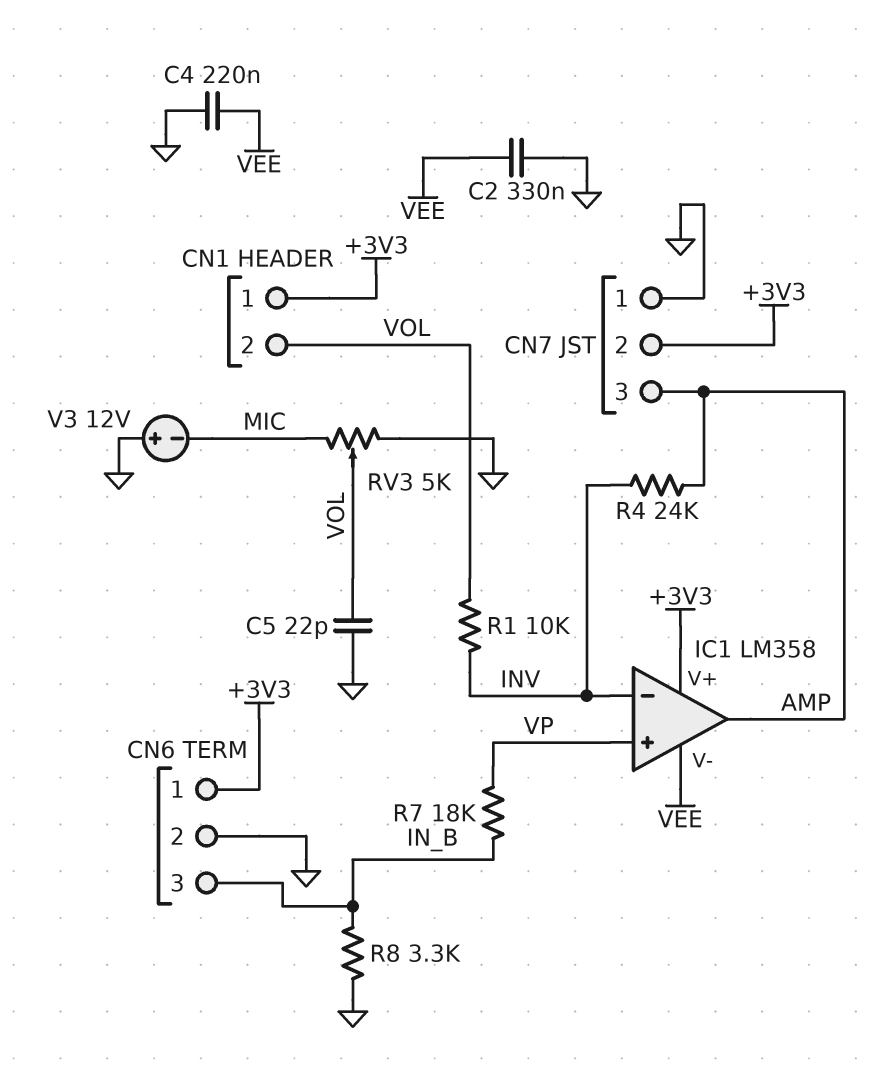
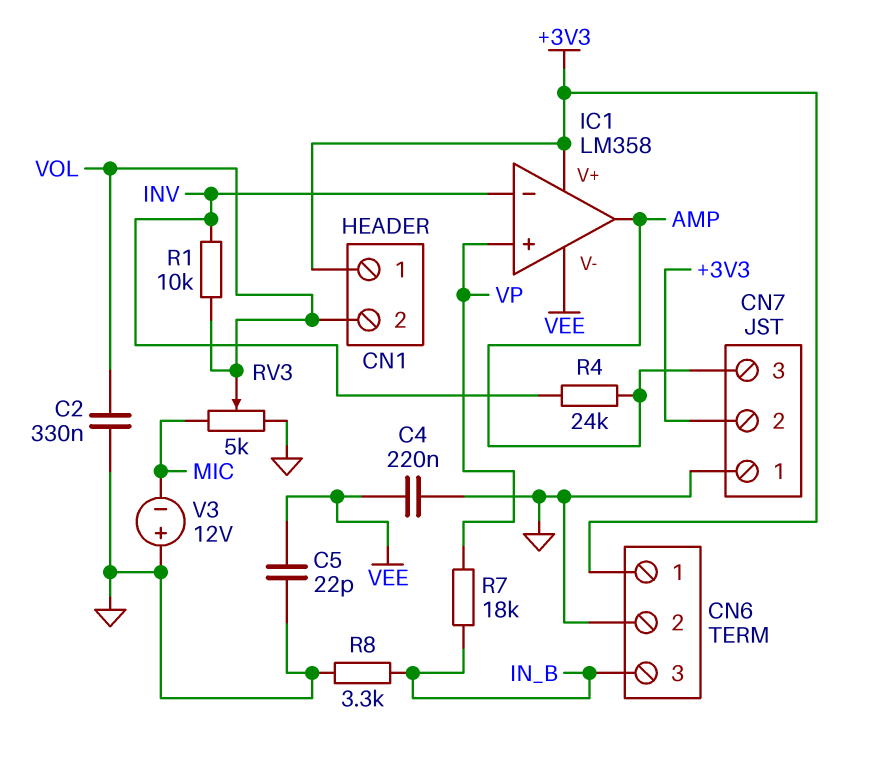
C2: 330nF (GND, VEE) -> 330nF (GND, VOL)
C5: 22pF (GND, VOL) -> 22pF (GND, VEE)

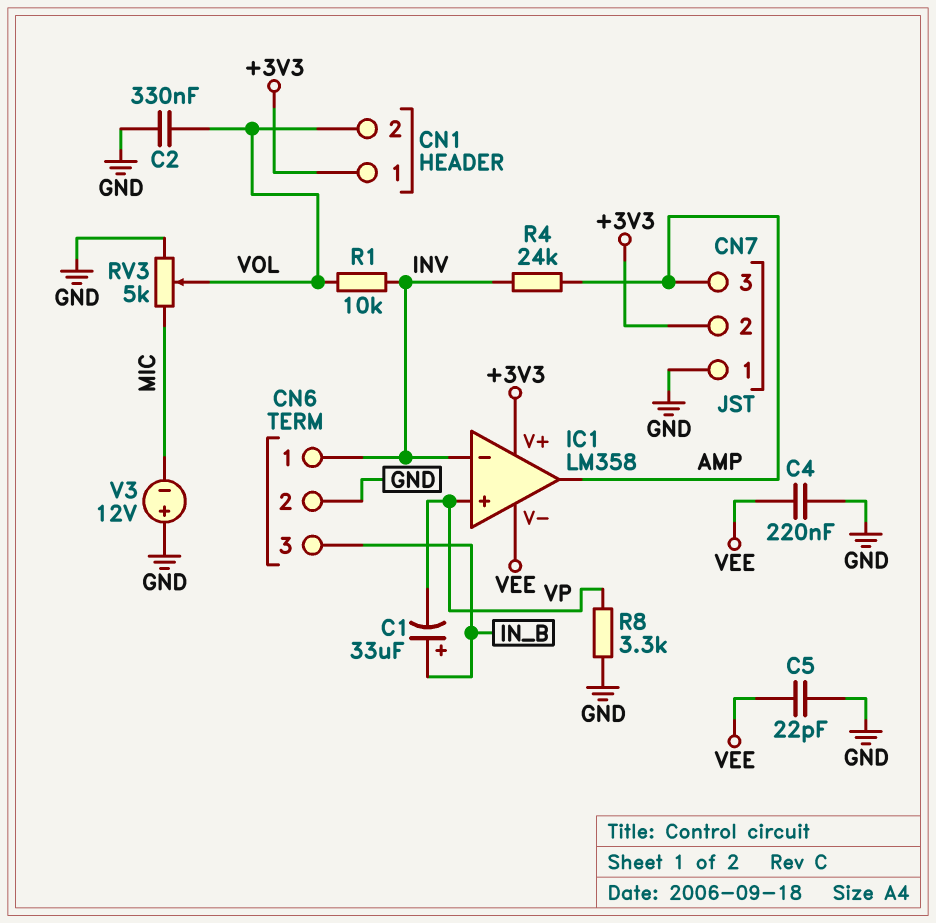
C1: none -> 33uF (plus IN_B, minus VP)
CN6 pin 1: +3V3 -> INV
R7: 18k (IN_B, VP) -> none
R8: 3.3k (GND, IN_B) -> 3.3k (GND, VP)

